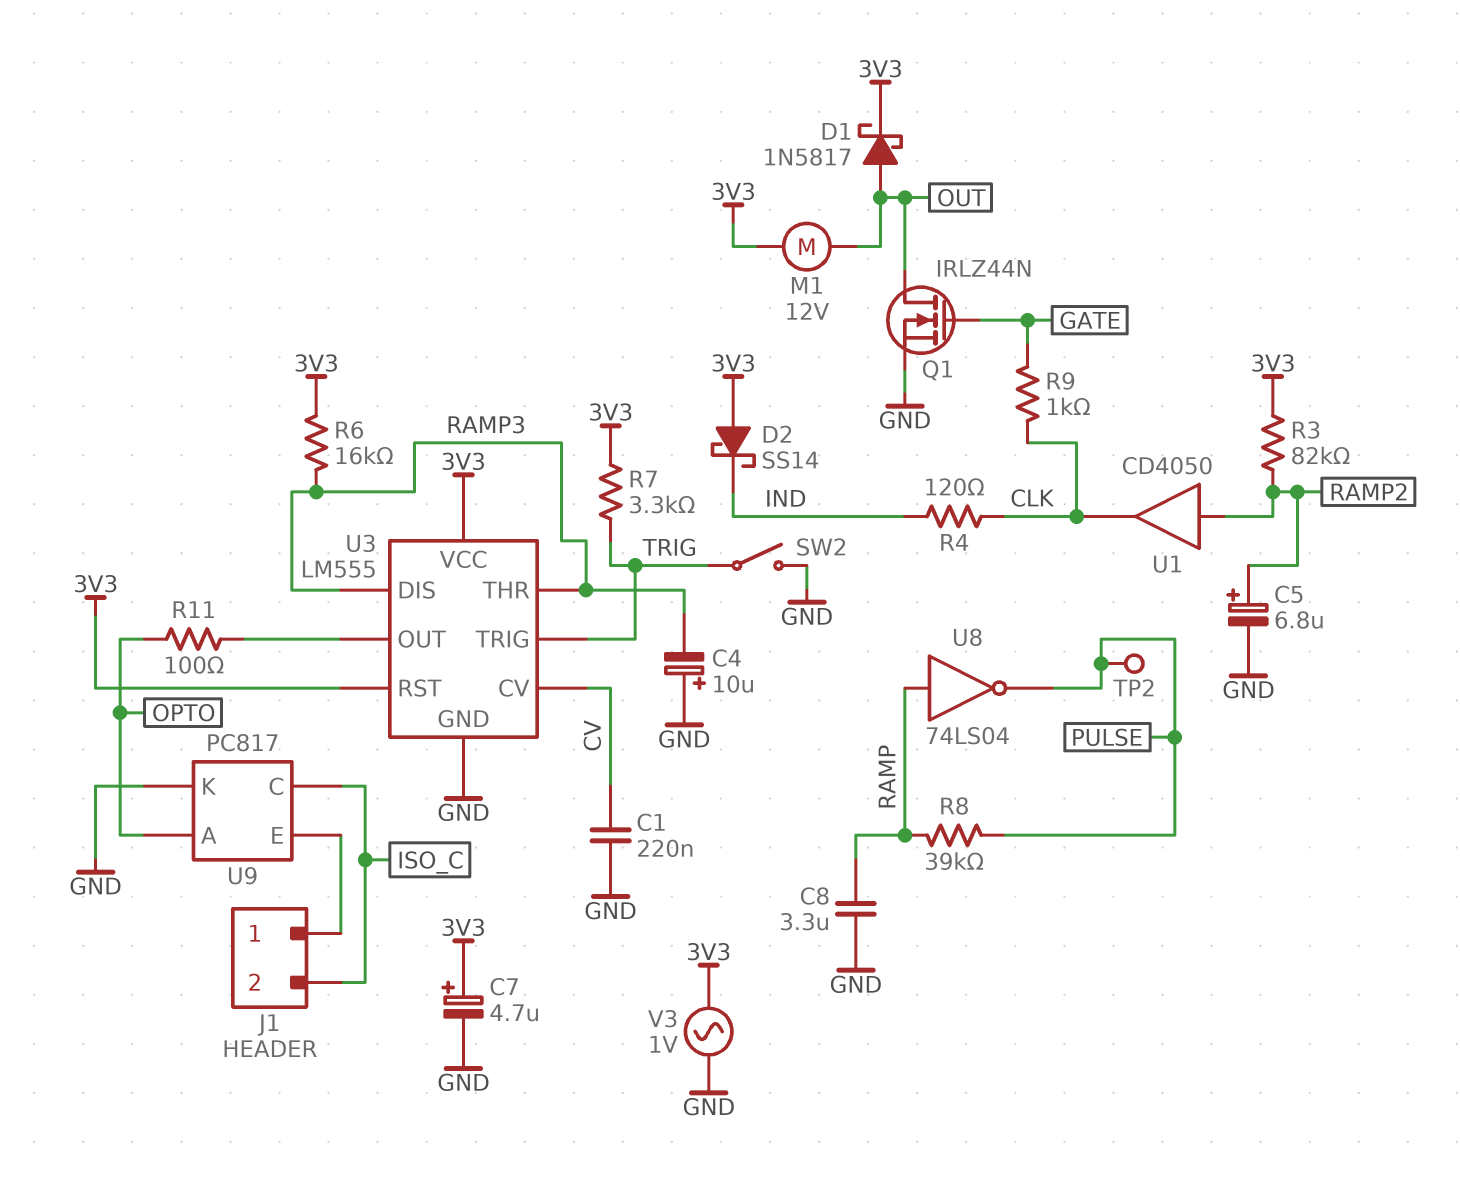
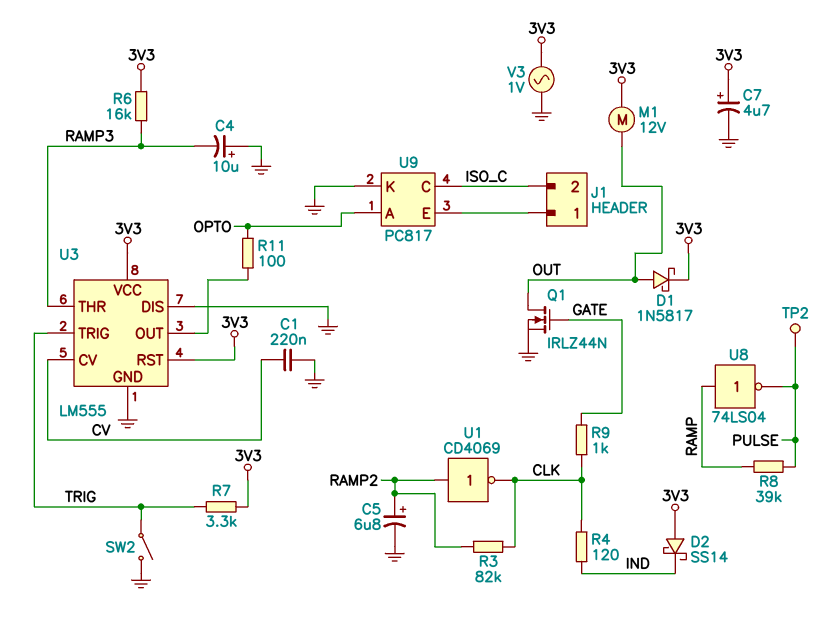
C8: 3.3uF (GND, RAMP) -> none
R3: 82k (3V3, RAMP2) -> 82k (CLK, RAMP2)
U1: buffer CD4050 (in RAMP2, out CLK) -> NOT CD4069 (in RAMP2, out CLK)
U3 pin DIS: RAMP3 -> GND

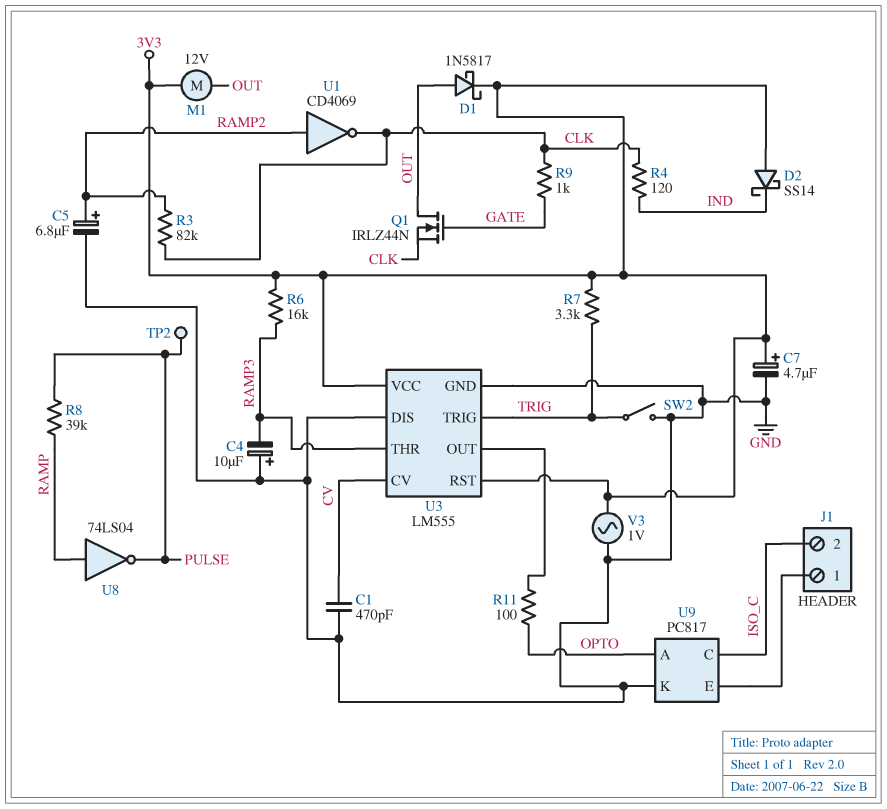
C1: 220nF (CV, GND) -> 470pF (CV, GND)
Q1: NMOS IRLZ44N (G GATE, D OUT, S GND) -> NMOS IRLZ44N (G GATE, D OUT, S CLK)

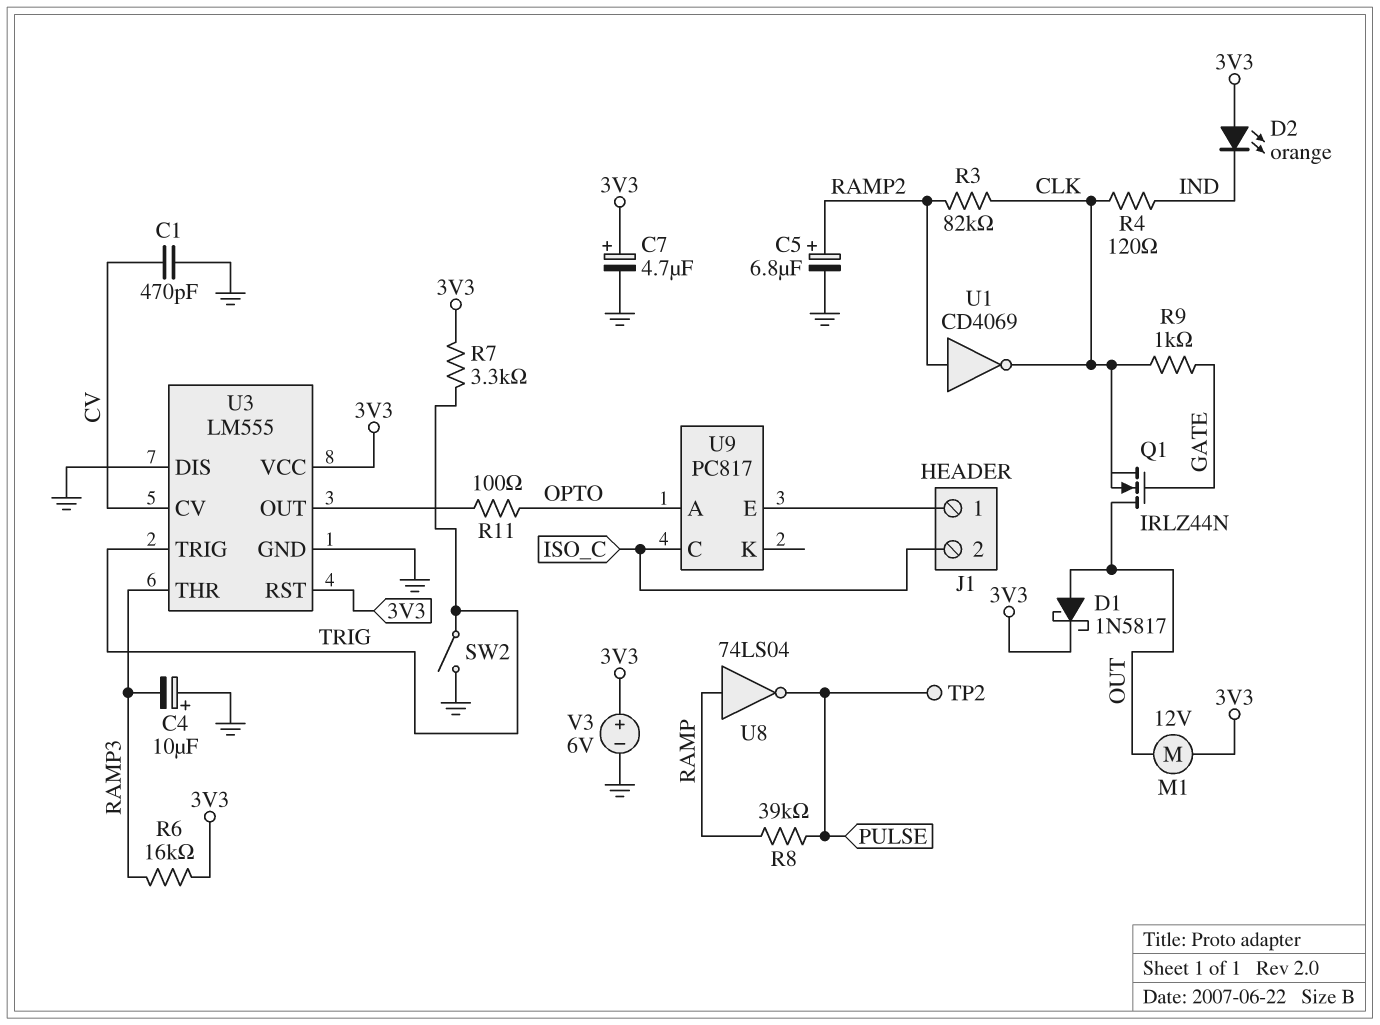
D2: schottky SS14 (A 3V3, K IND) -> LED orange (A 3V3, K IND)
U9 pin K: GND -> none
V3: AC 1V (3V3, GND) -> 6V (plus 3V3, minus GND)

